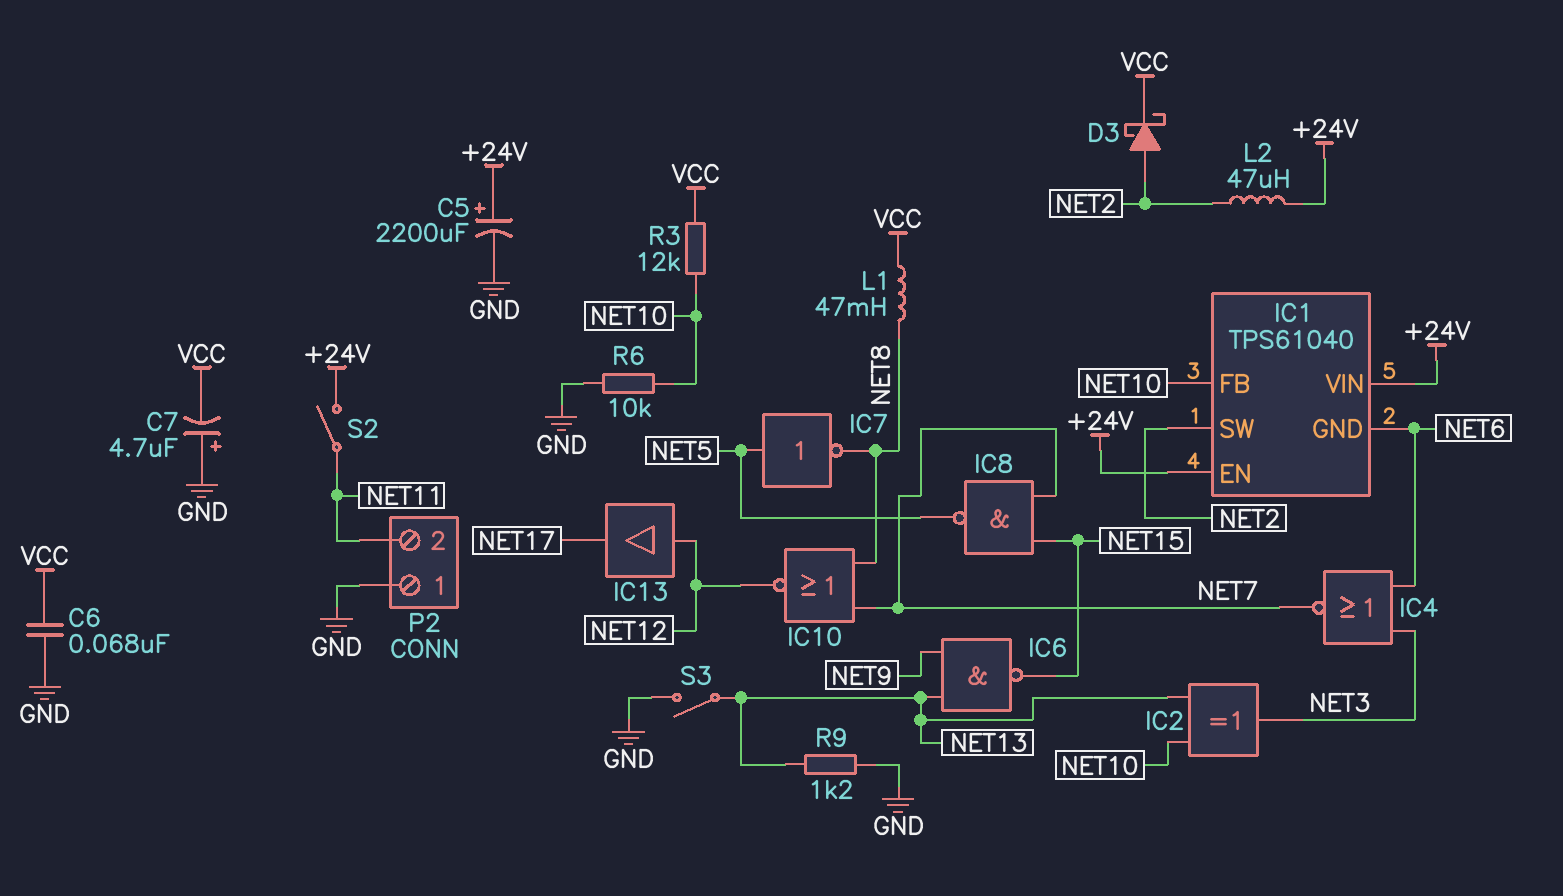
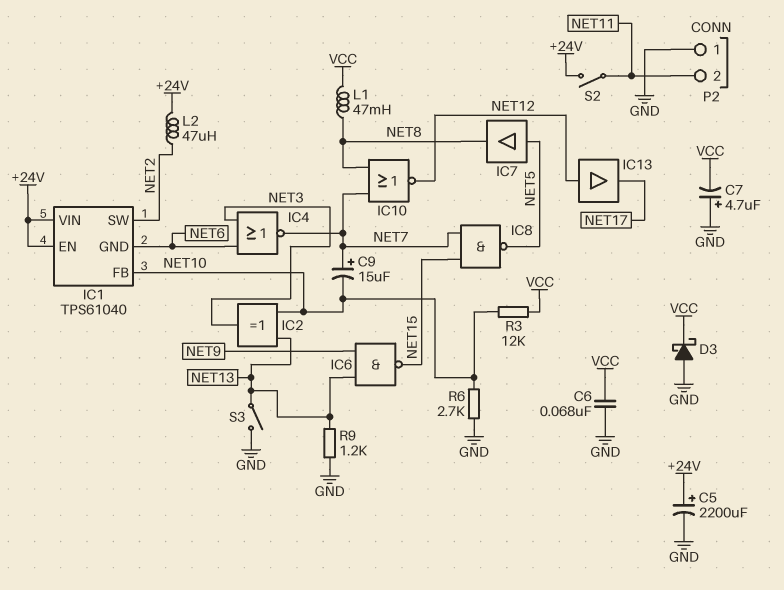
C9: none -> 15uF (plus NET7, minus NET10)
D3: schottky (A NET2, K VCC) -> schottky (A GND, K VCC)
IC7: NOT (in NET5, out NET8) -> buffer (in NET5, out NET8)
R6: 10k (GND, NET10) -> 2.7k (GND, NET10)

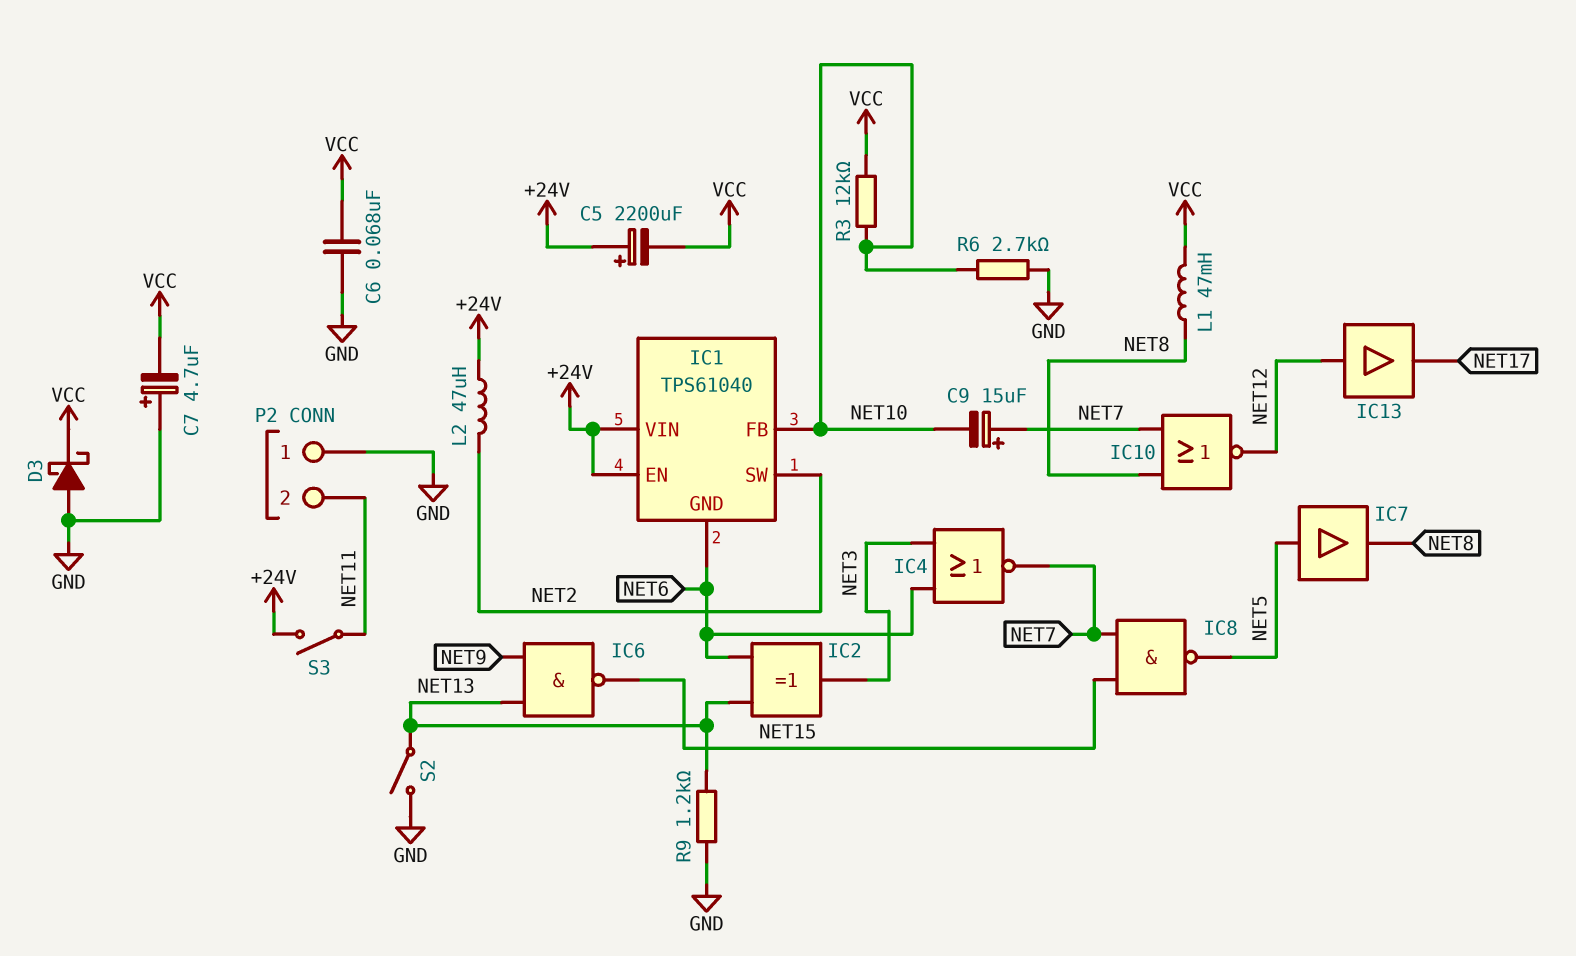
C5: 2200uF (plus +24V, minus GND) -> 2200uF (plus +24V, minus VCC)
IC2: XOR (in NET10, in NET13, out NET3) -> XOR (in NET6, in NET13, out NET3)
S2: switch (+24V, NET11) -> switch (GND, NET13)
S3: switch (GND, NET13) -> switch (+24V, NET11)

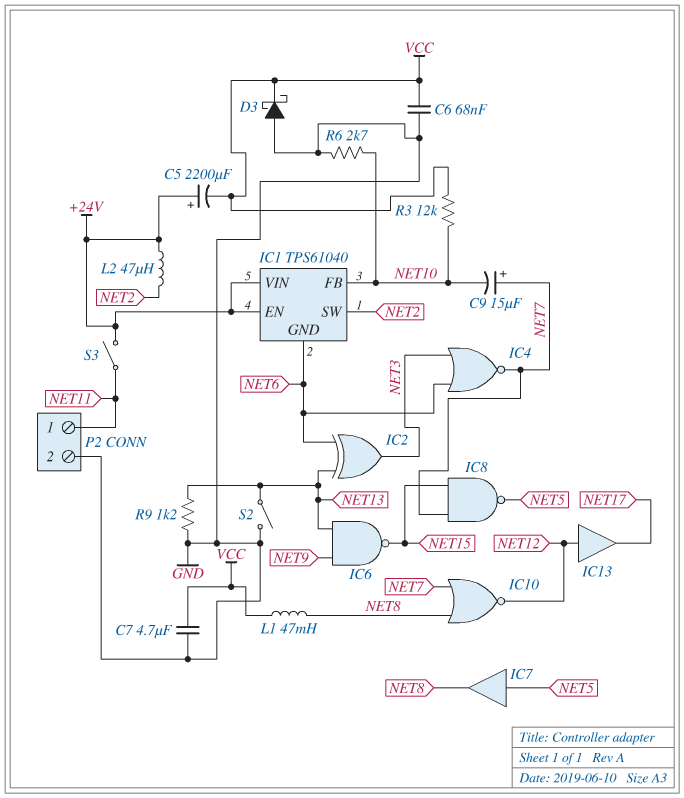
C7: 4.7uF (plus GND, minus VCC) -> 4.7uF (GND, VCC)
P2 pin 1: GND -> NET11
P2 pin 2: NET11 -> GND

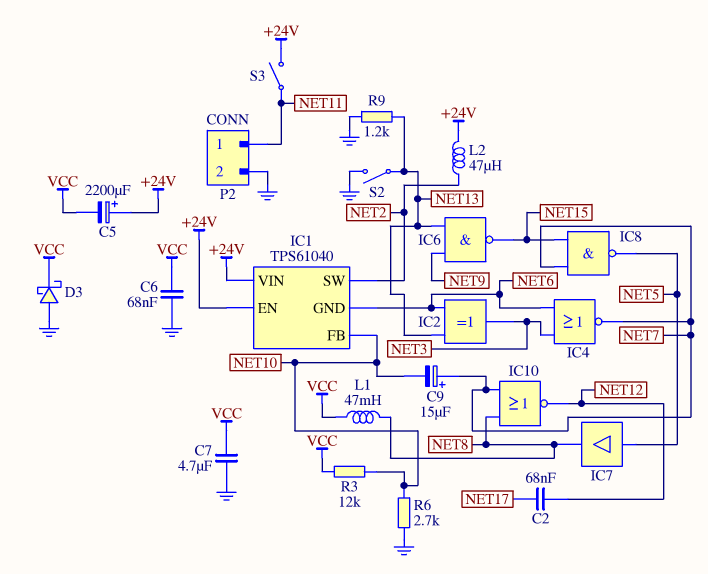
C2: none -> 68nF (NET12, NET17)
IC13: buffer (in NET12, out NET17) -> none

